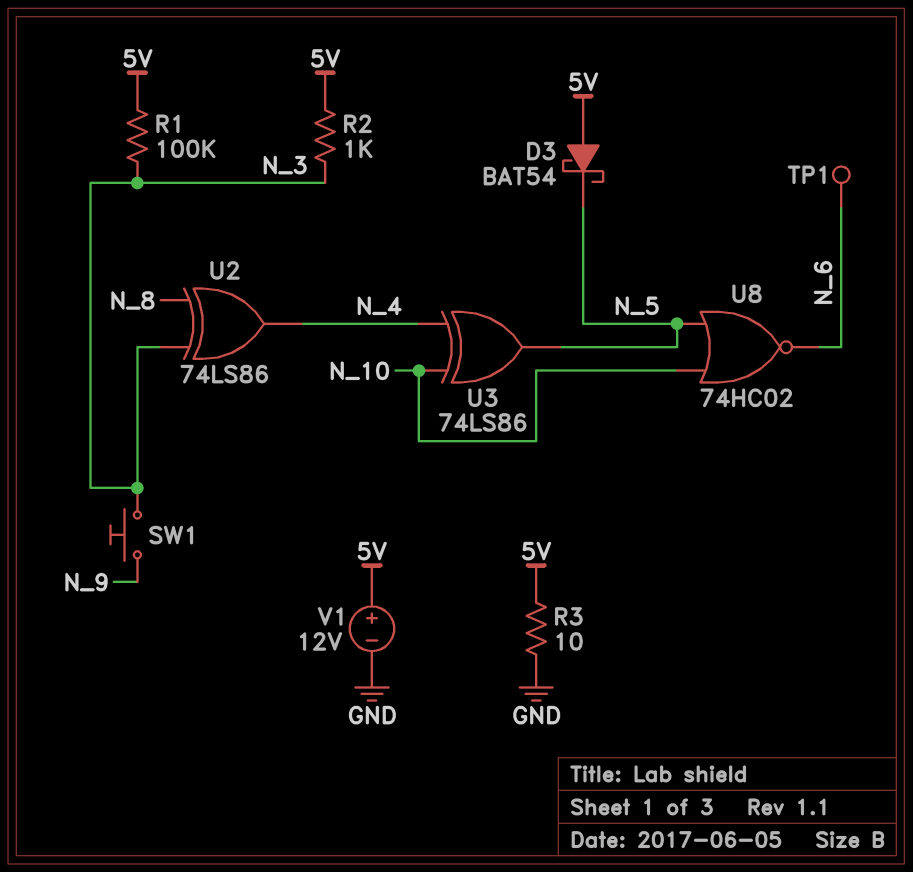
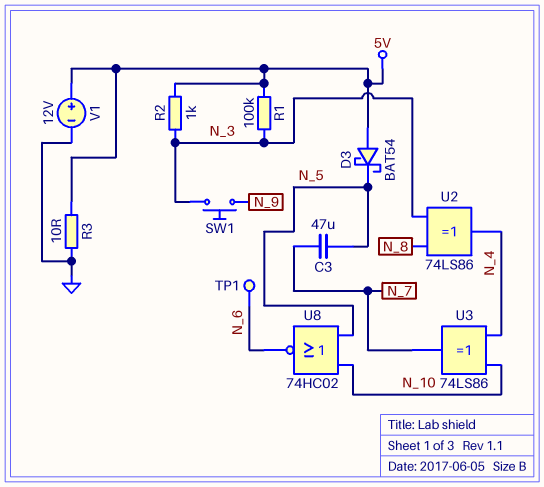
C3: none -> 47uF (N_5, N_7)
U3: XOR 74LS86 (in N_4, in N_10, out N_5) -> XOR 74LS86 (in N_4, in N_10, out N_7)

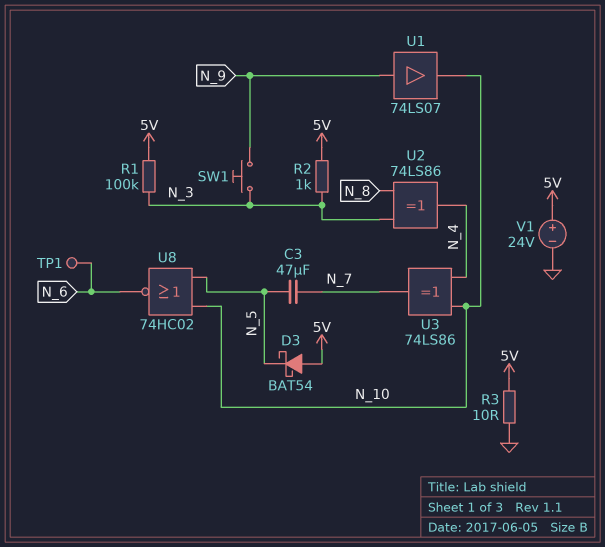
U1: none -> buffer 74LS07 (in N_9, out N_10)
V1: 12V (plus 5V, minus GND) -> 24V (plus 5V, minus GND)

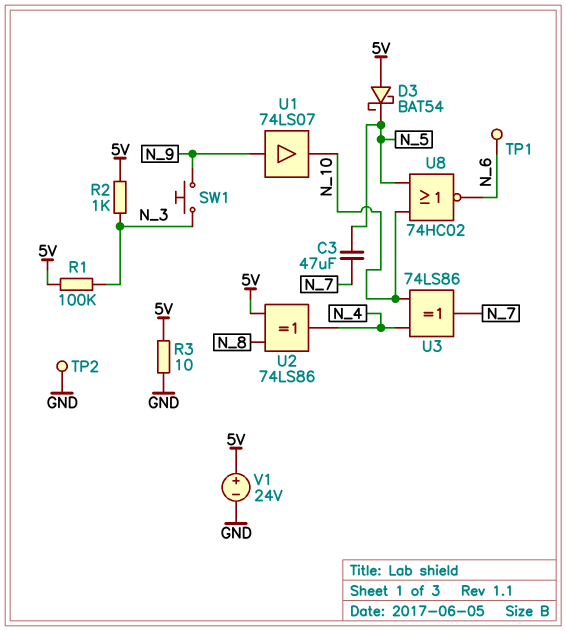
TP2: none -> test point (GND)
U2: XOR 74LS86 (in N_3, in N_8, out N_4) -> XOR 74LS86 (in 5V, in N_8, out N_4)

